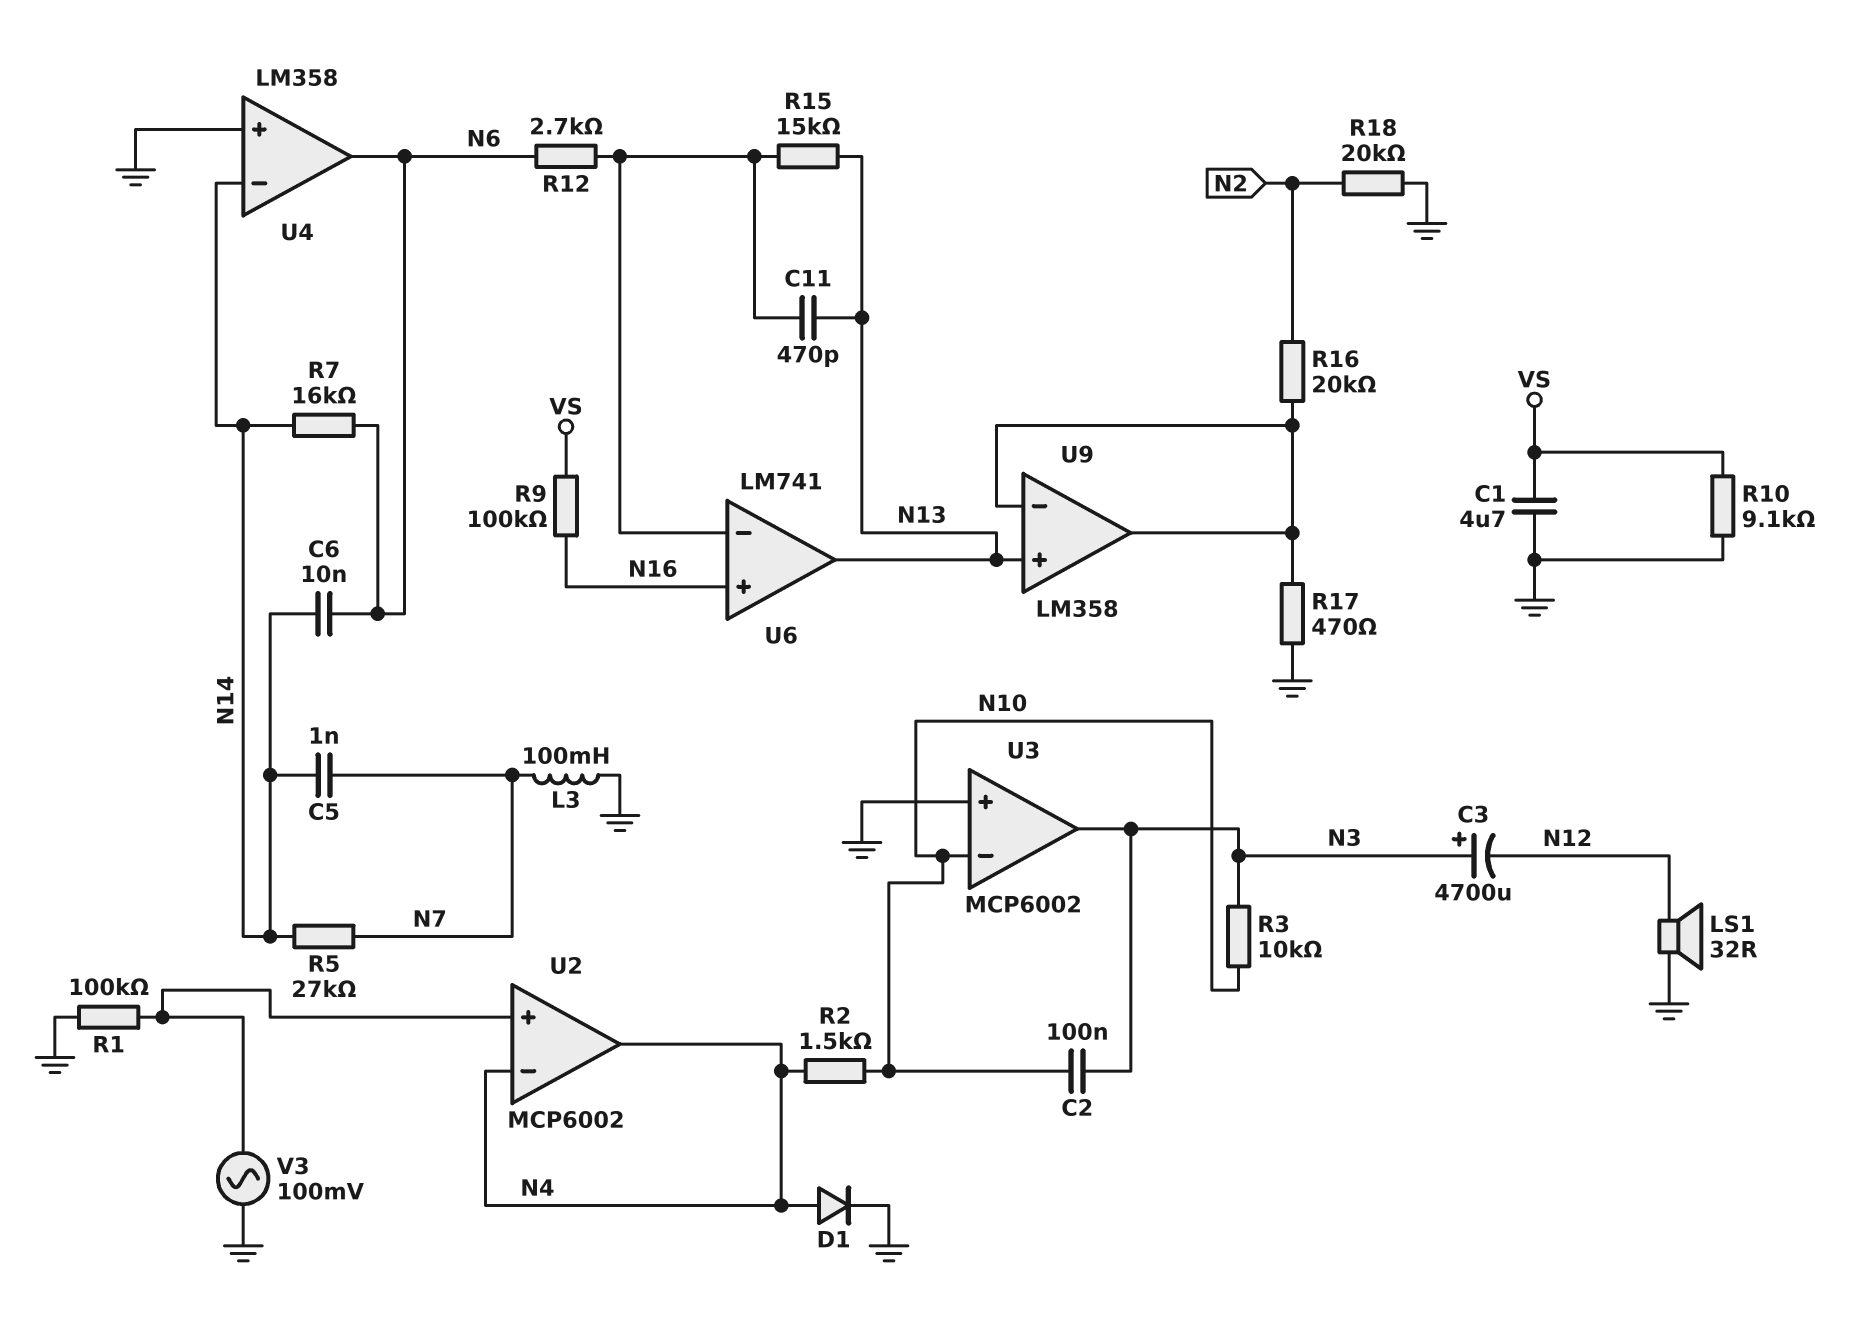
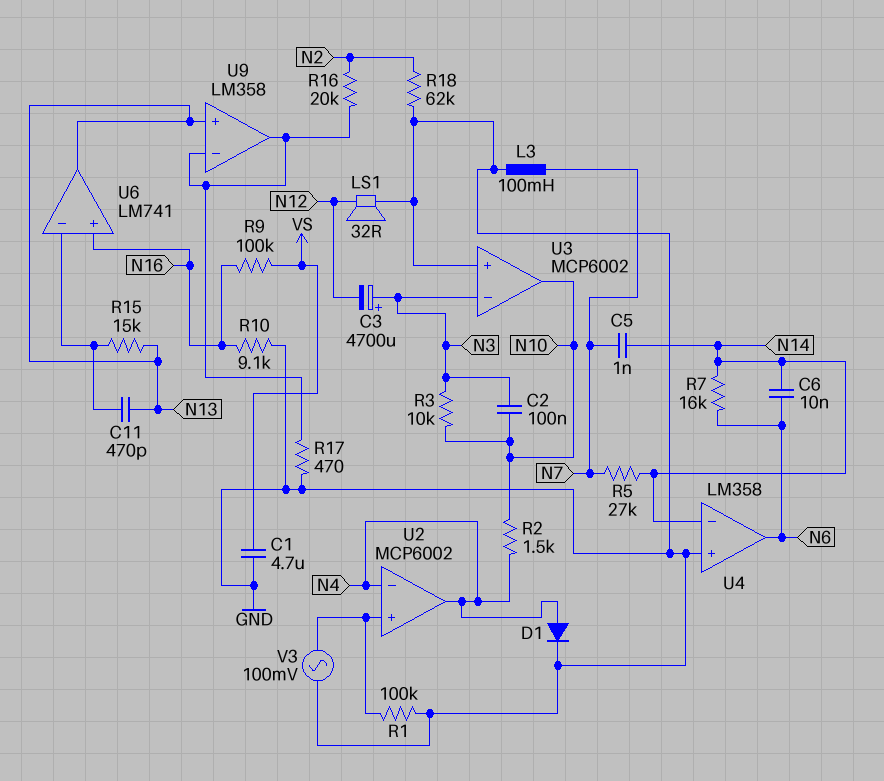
R10: 9.1k (GND, VS) -> 9.1k (GND, N16)
R12: 2.7k (N6, U6/in-) -> none
R18: 20k (GND, N2) -> 62k (GND, N2)
U3 pin in-: N10 -> N3
U3 pin out: N3 -> N10

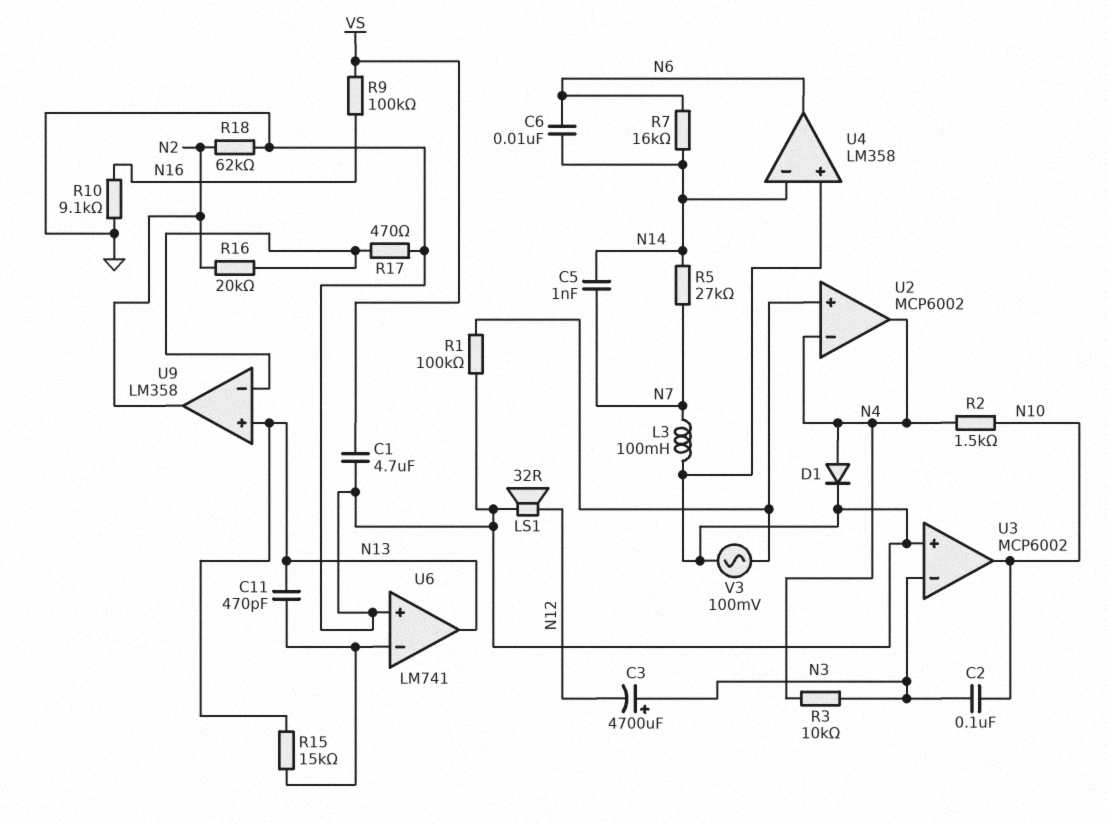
R3: 10k (N3, N10) -> 10k (N3, N4)
U6 pin in+: N16 -> GND
U9 pin out: U9/in- -> N2

